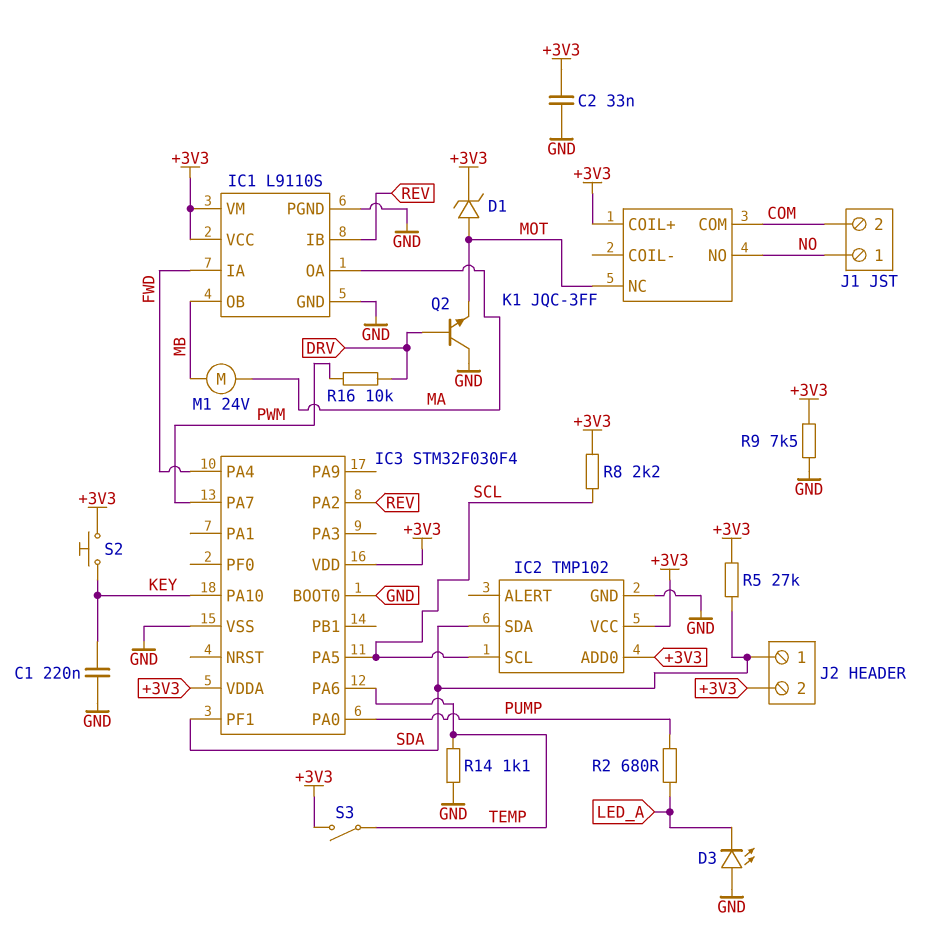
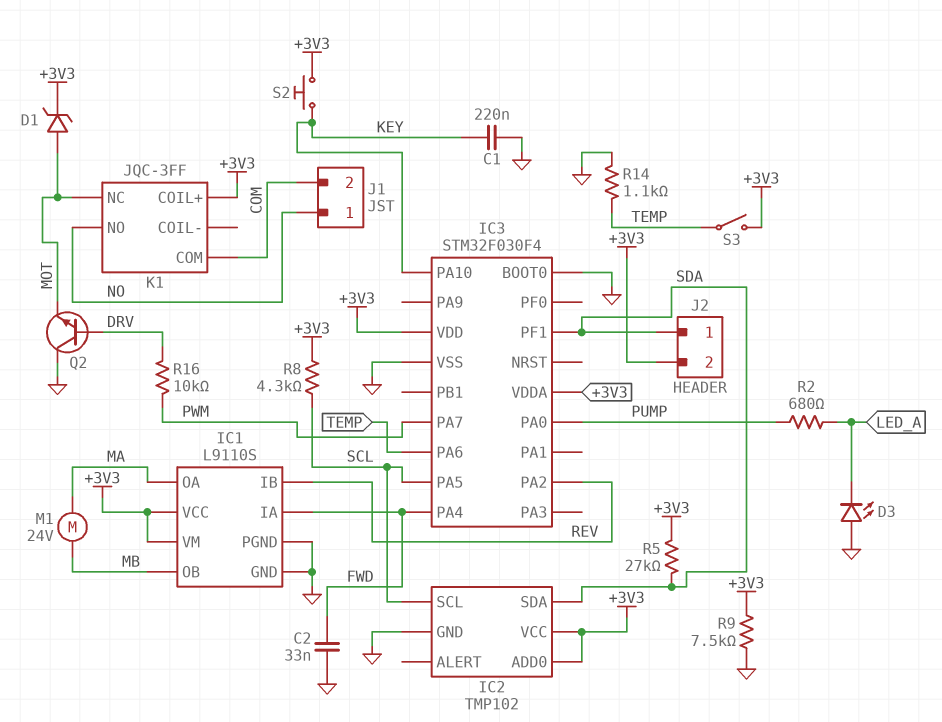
C2: 33nF (+3V3, GND) -> 33nF (FWD, GND)
R8: 2.2k (+3V3, SCL) -> 4.3k (+3V3, SCL)

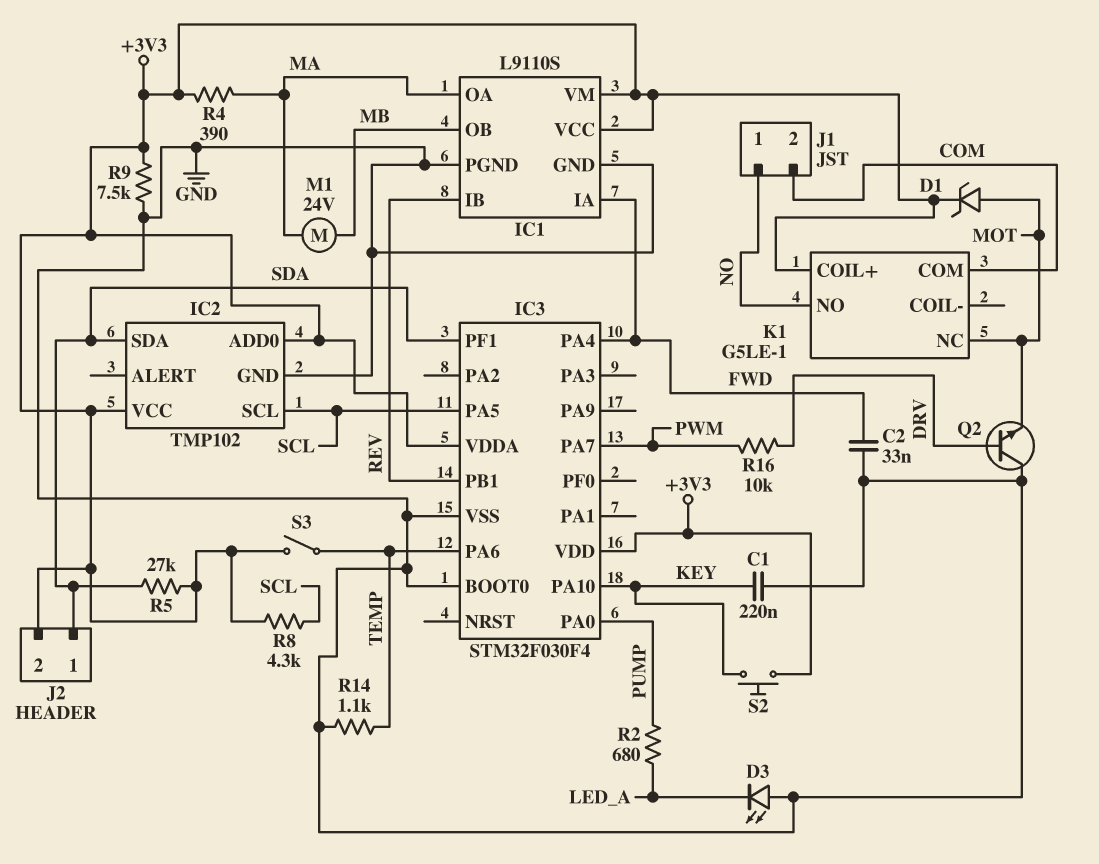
IC3 pin PA2: REV -> none
IC3 pin PB1: none -> REV
K1: JQC-3FF -> G5LE-1
R4: none -> 390 (+3V3, MA)

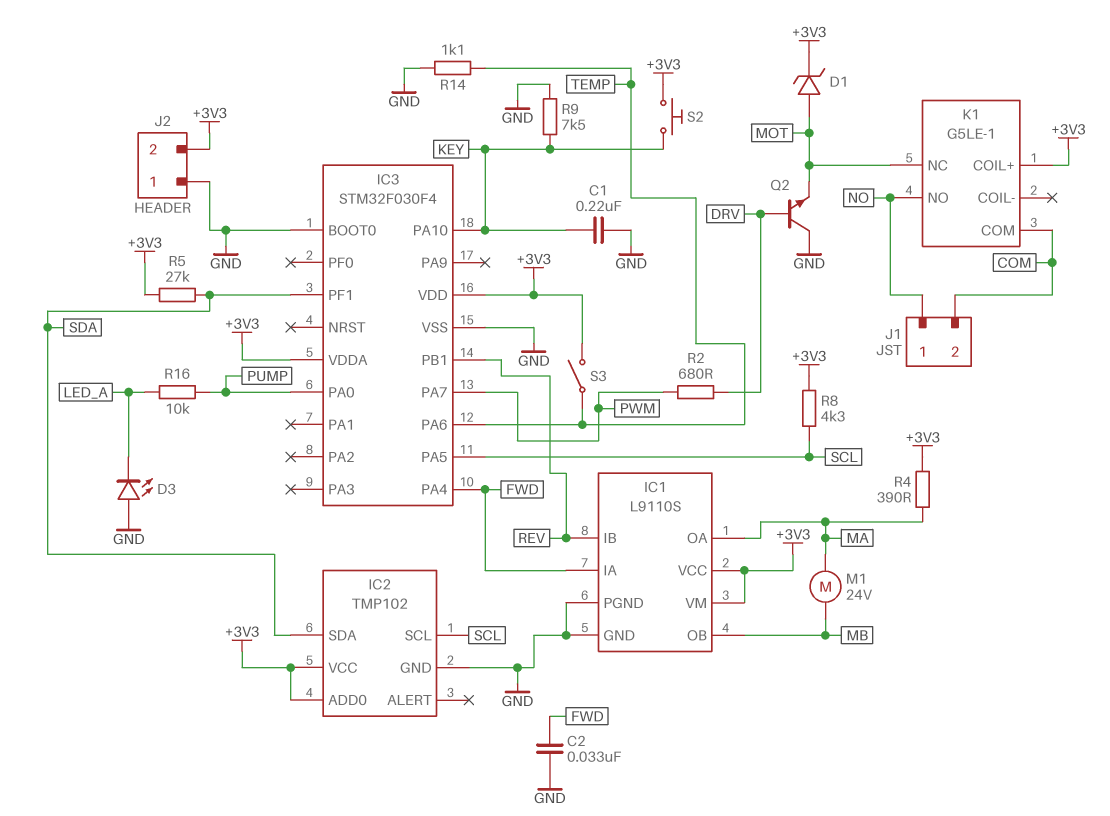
J2 pin 1: SDA -> GND
R2: 680 (LED_A, PUMP) -> 680 (DRV, PWM)
R9: 7.5k (+3V3, GND) -> 7.5k (GND, KEY)
R16: 10k (DRV, PWM) -> 10k (LED_A, PUMP)

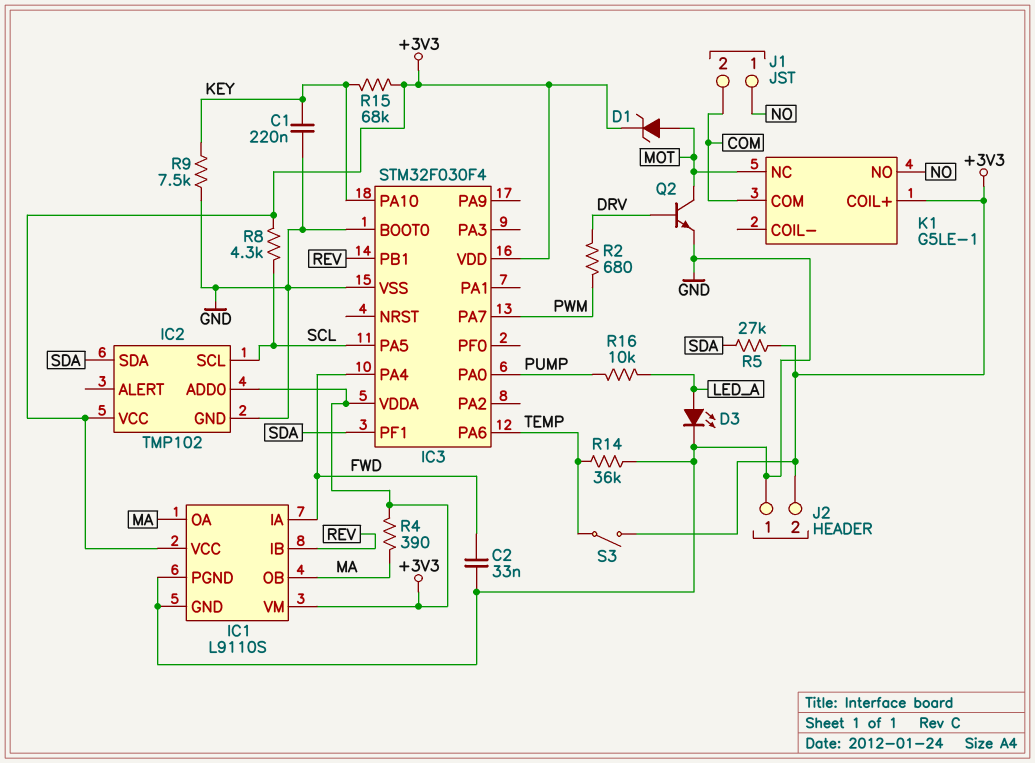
D3: LED (A GND, K LED_A) -> LED (A LED_A, K GND)
IC1 pin OB: MB -> MA
M1: motor 24V (MA, MB) -> none
Q2: NPN (B DRV, C GND, E MOT) -> NPN (B DRV, C MOT, E GND)
R14: 1.1k (GND, TEMP) -> 36k (GND, TEMP)
R15: none -> 68k (+3V3, KEY)
S2: button (+3V3, KEY) -> none

